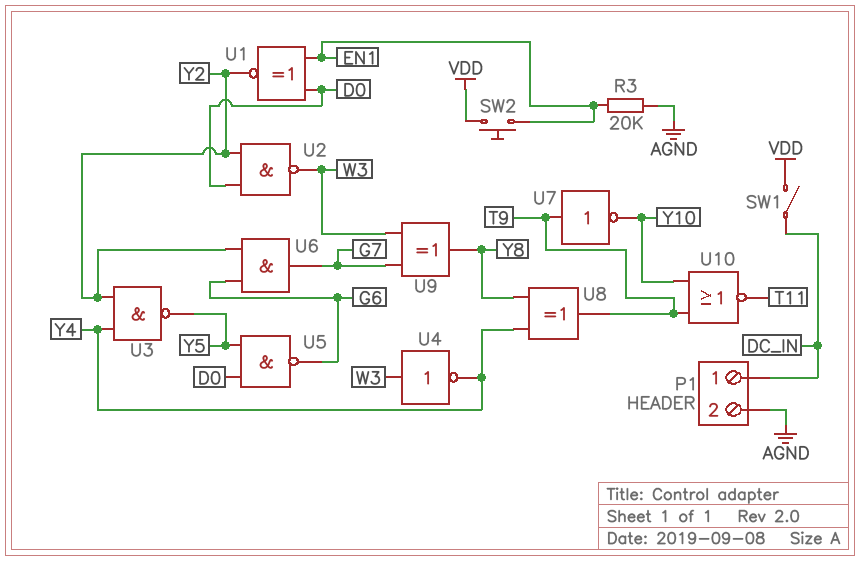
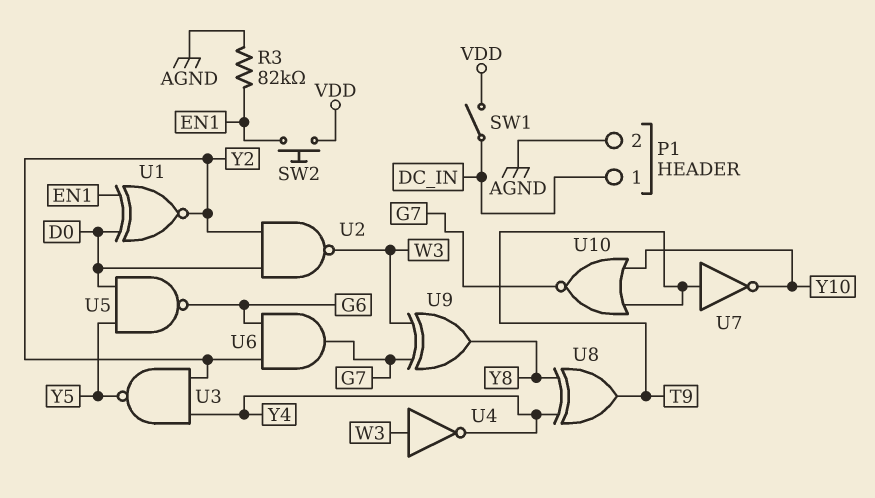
R3: 20k (AGND, EN1) -> 82k (AGND, EN1)
U10: NOR (in T9, in Y10, out T11) -> NOR (in T9, in Y10, out G7)

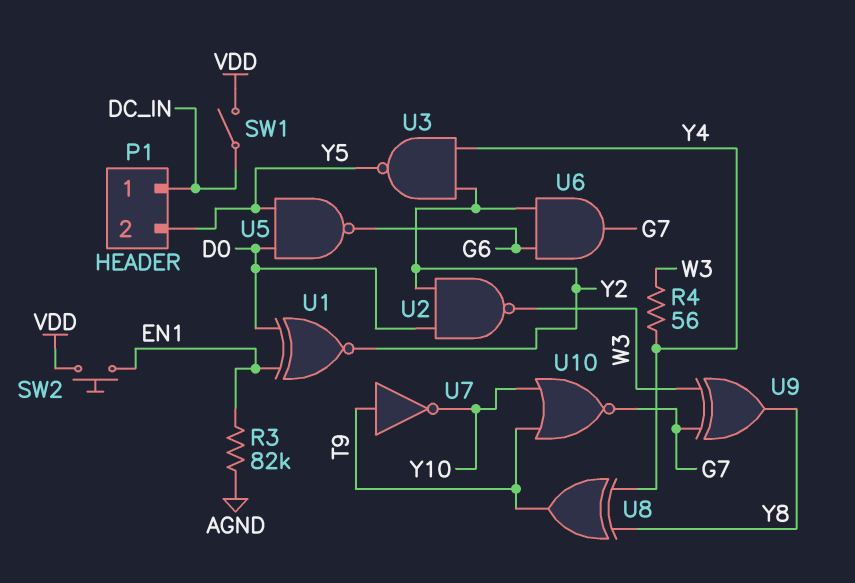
P1 pin 2: AGND -> Y5
R4: none -> 56 (W3, Y4)
U4: NOT (in W3, out Y4) -> none

